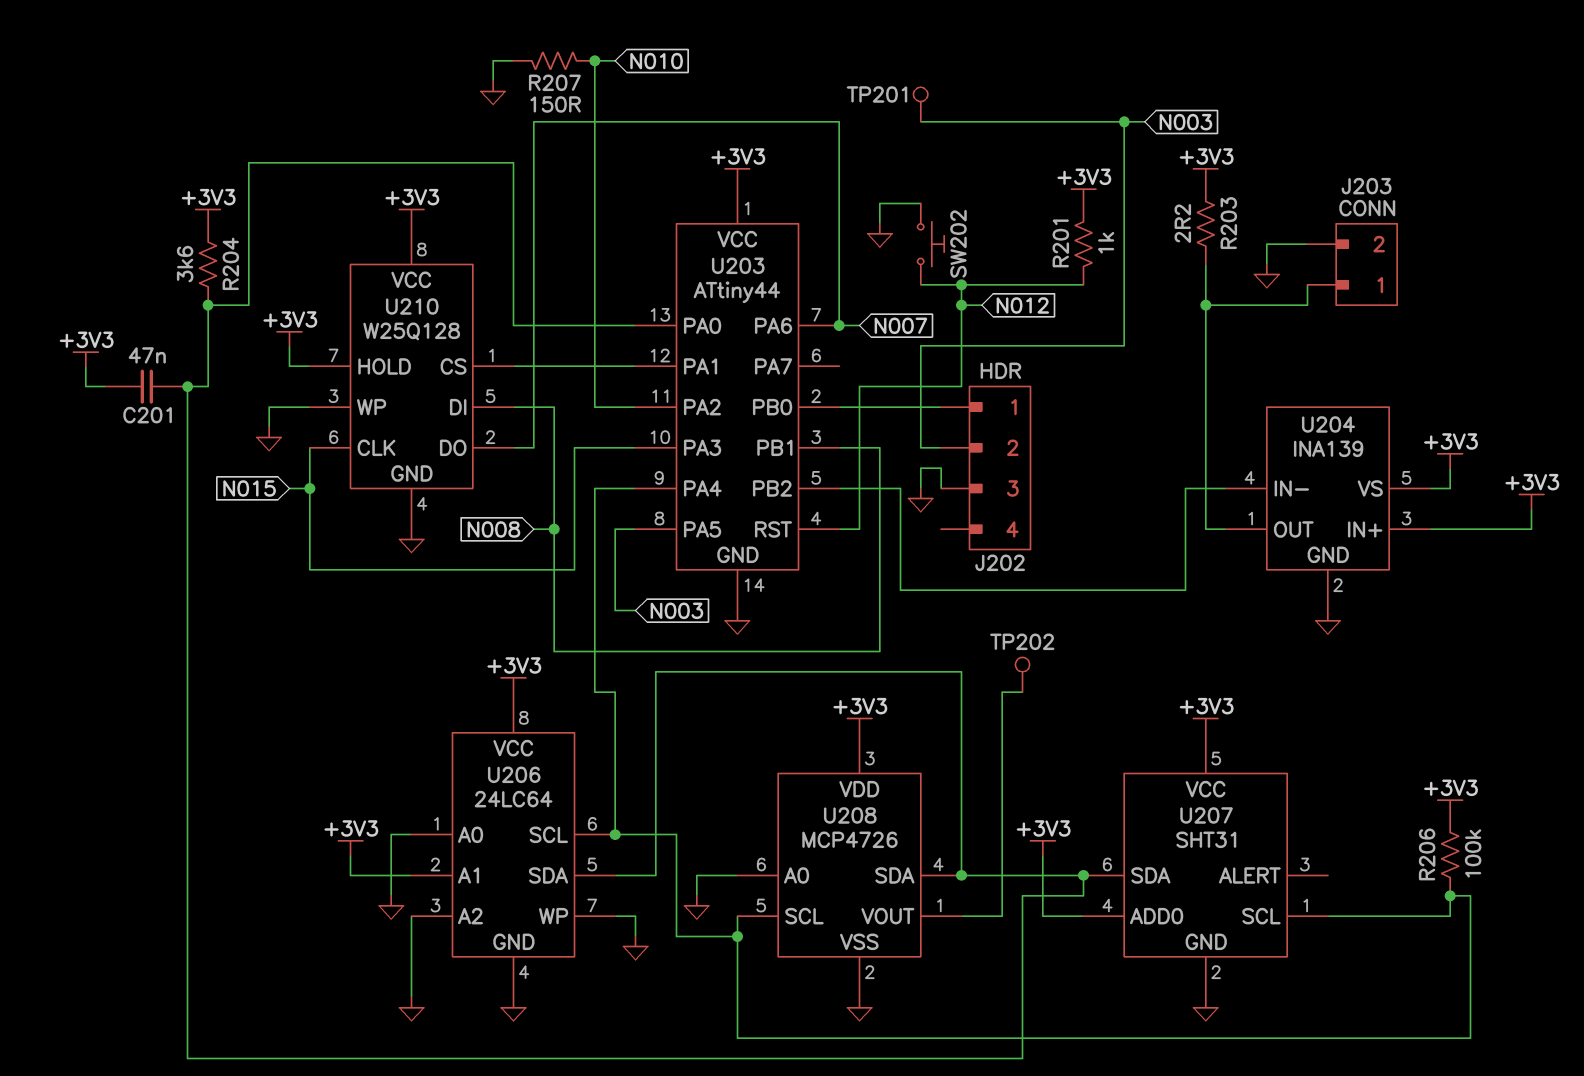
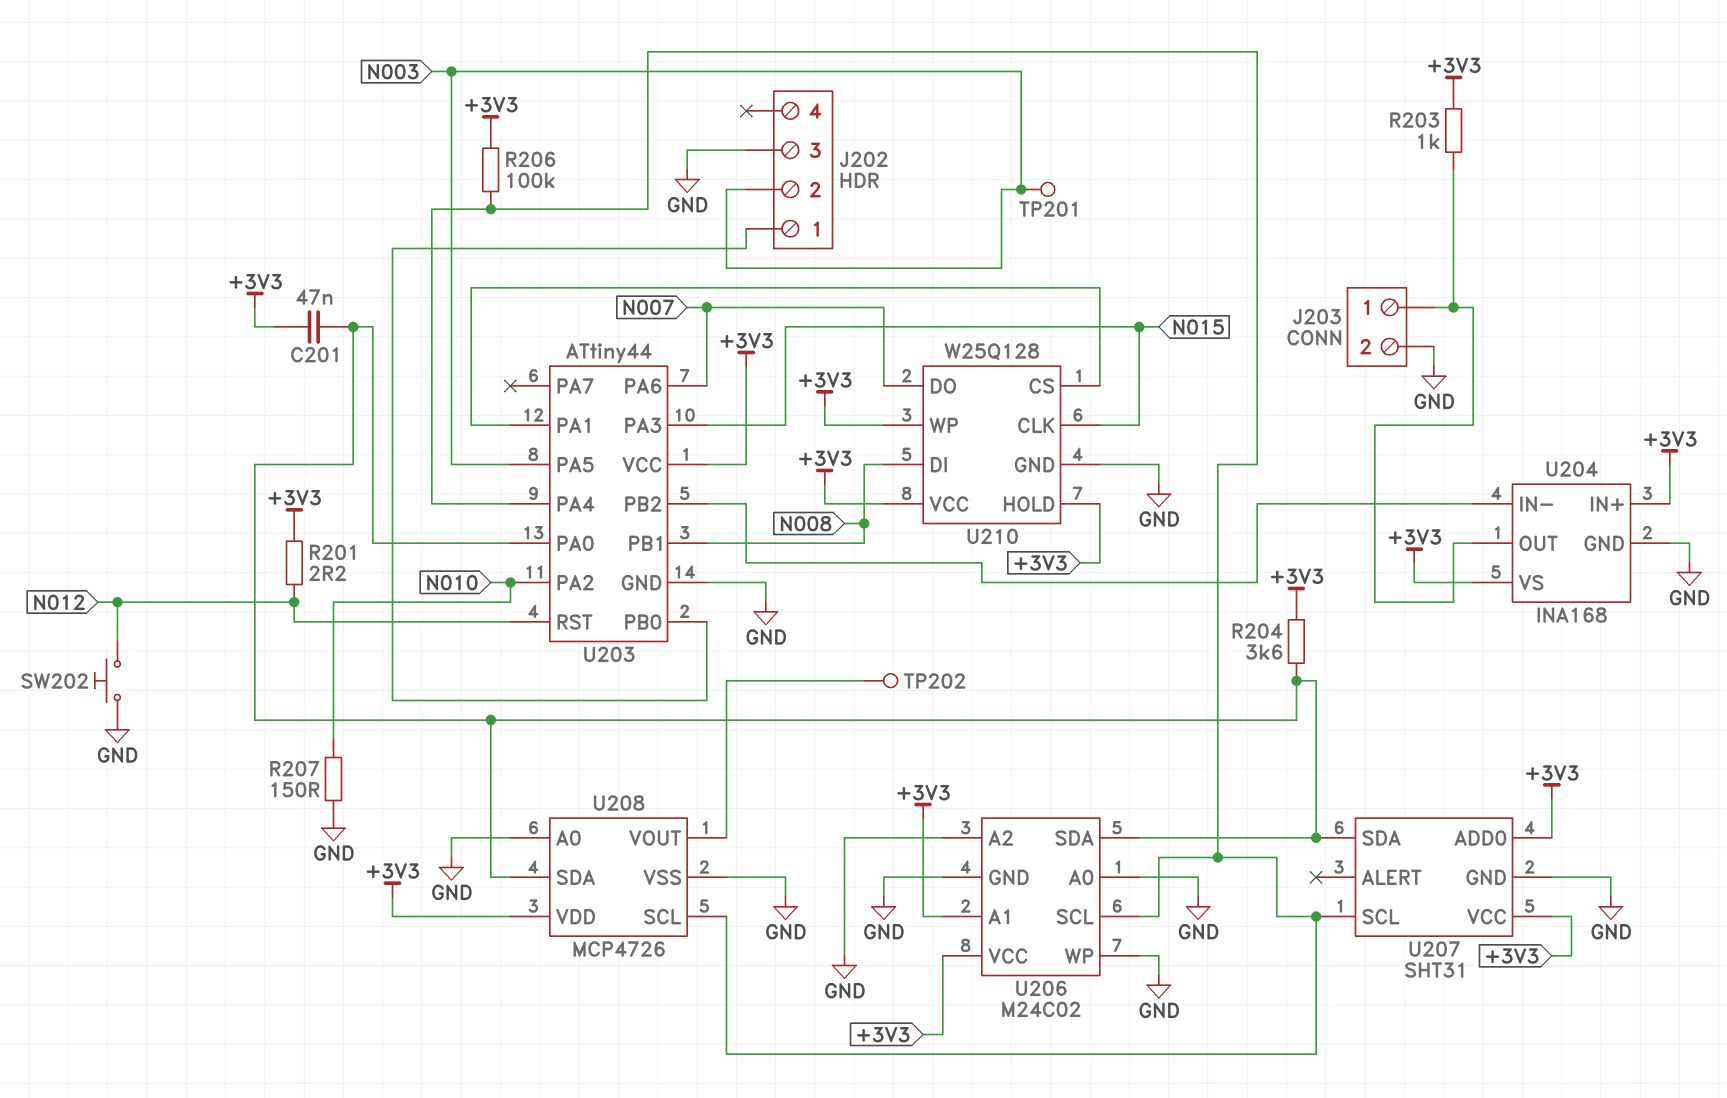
R201: 1k (+3V3, N012) -> 2.2 (+3V3, N012)
R203: 2.2 (+3V3, J203/1) -> 1k (+3V3, J203/1)
U204: INA139 -> INA168
U206: 24LC64 -> M24C02
U210 pin WP: GND -> +3V3

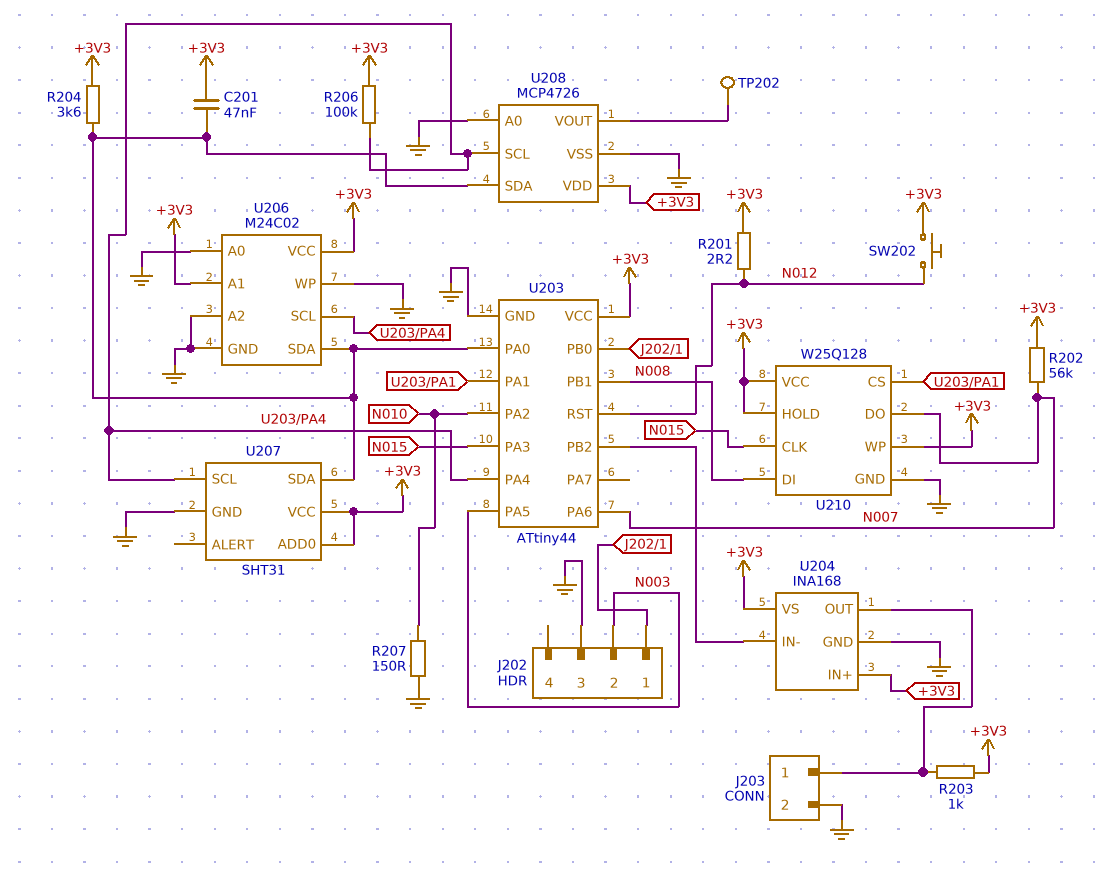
R202: none -> 56k (+3V3, N007)
SW202: button (GND, N012) -> button (+3V3, N012)
TP201: test point (N003) -> none

